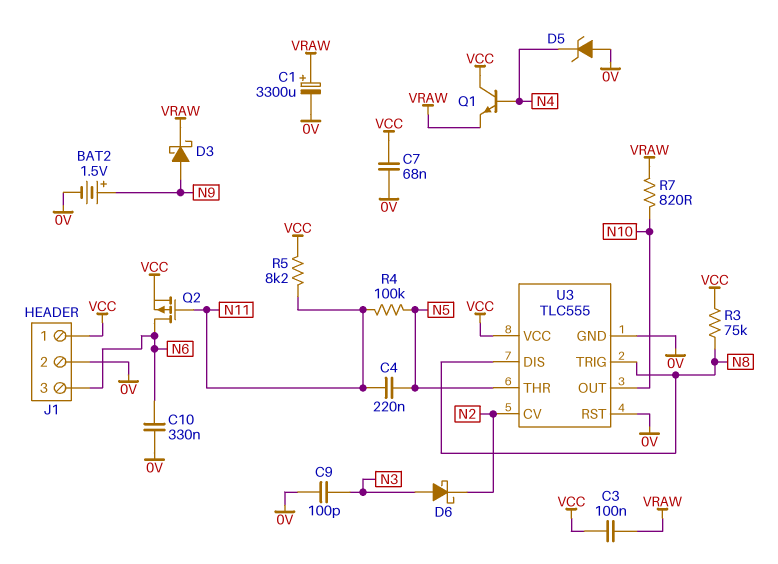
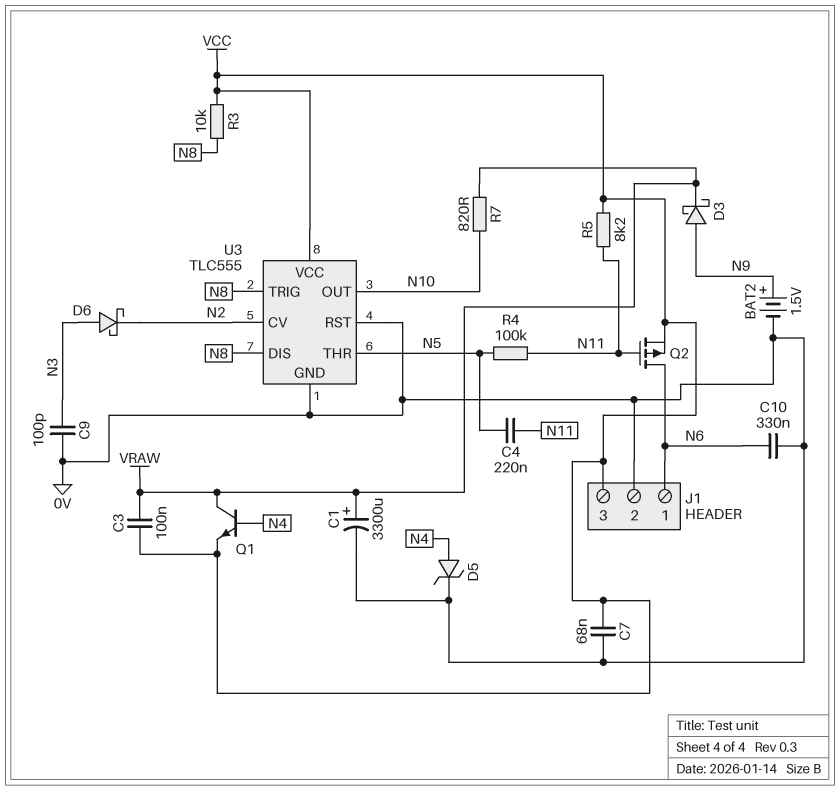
D5: zener (A 0V, K N4) -> zener (A N4, K 0V)
J1 pin 1: VCC -> N6
J1 pin 3: N6 -> VCC
Q1: NPN (B N4, C VCC, E VRAW) -> NPN (B N4, C VRAW, E VCC)
R3: 75k (N8, VCC) -> 10k (N8, VCC)

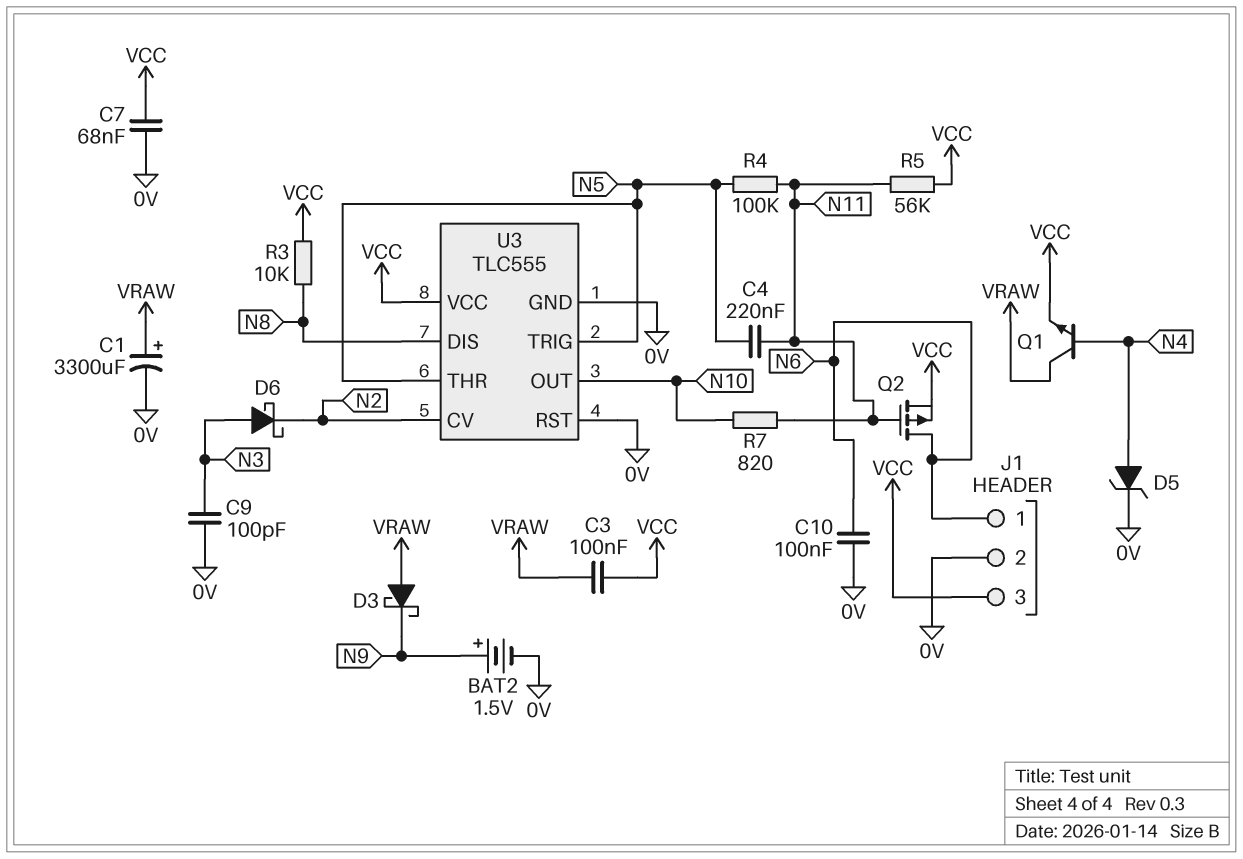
C10: 330nF (0V, N6) -> 100nF (0V, N6)
D3: schottky (A N9, K VRAW) -> schottky (A VRAW, K N9)
R5: 8.2k (N11, VCC) -> 56k (N11, VCC)
R7: 820 (N10, VRAW) -> 820 (N10, N11)
U3 pin TRIG: N8 -> N5

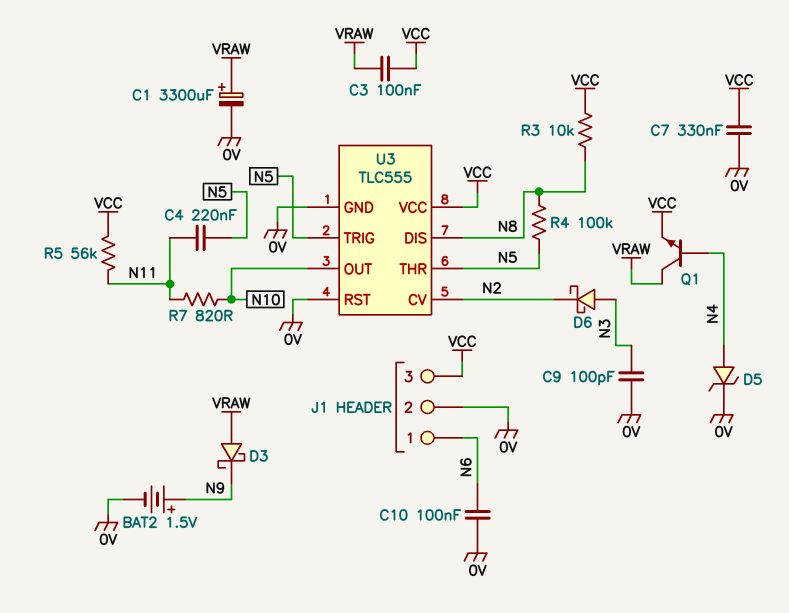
C7: 68nF (0V, VCC) -> 330nF (0V, VCC)
Q2: PMOS (G N11, D N6, S VCC) -> none
R4: 100k (N5, N11) -> 100k (N5, N8)

